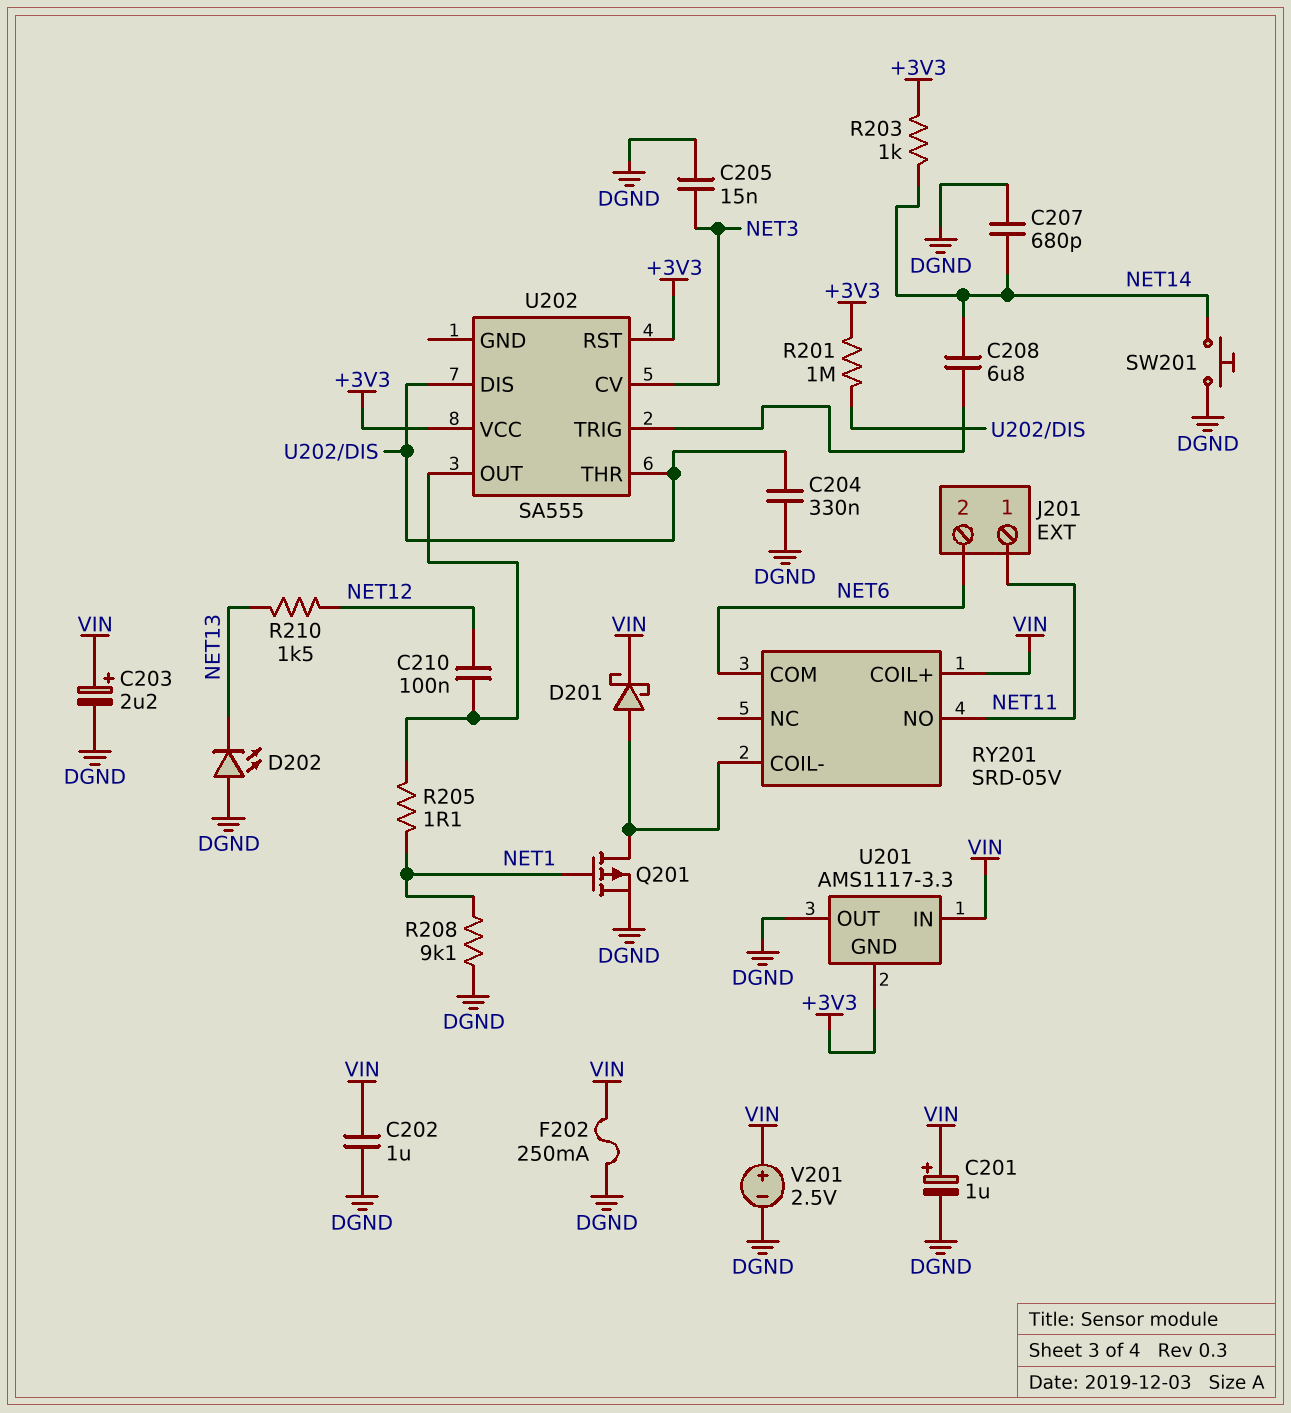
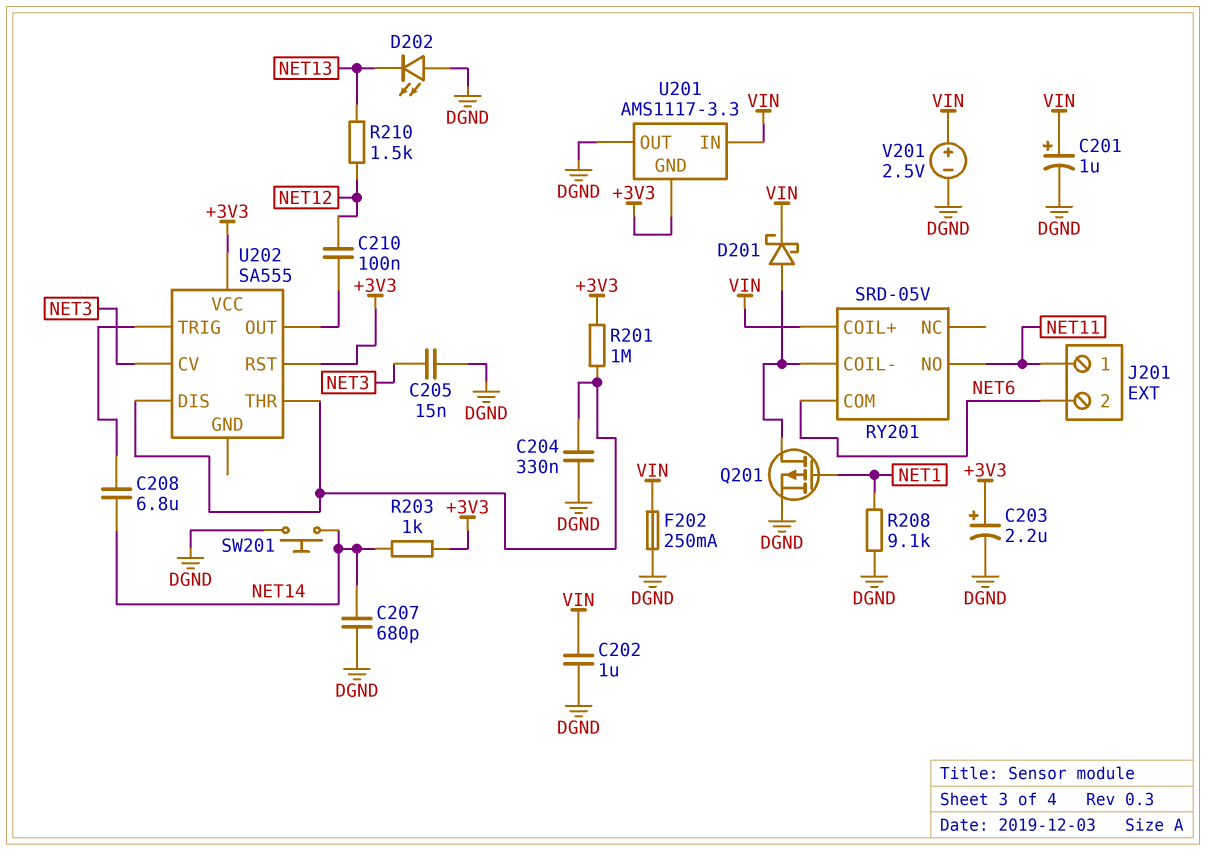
C203: 2.2uF (plus VIN, minus DGND) -> 2.2uF (plus +3V3, minus DGND)
R205: 1.1 (NET1, U202/OUT) -> none

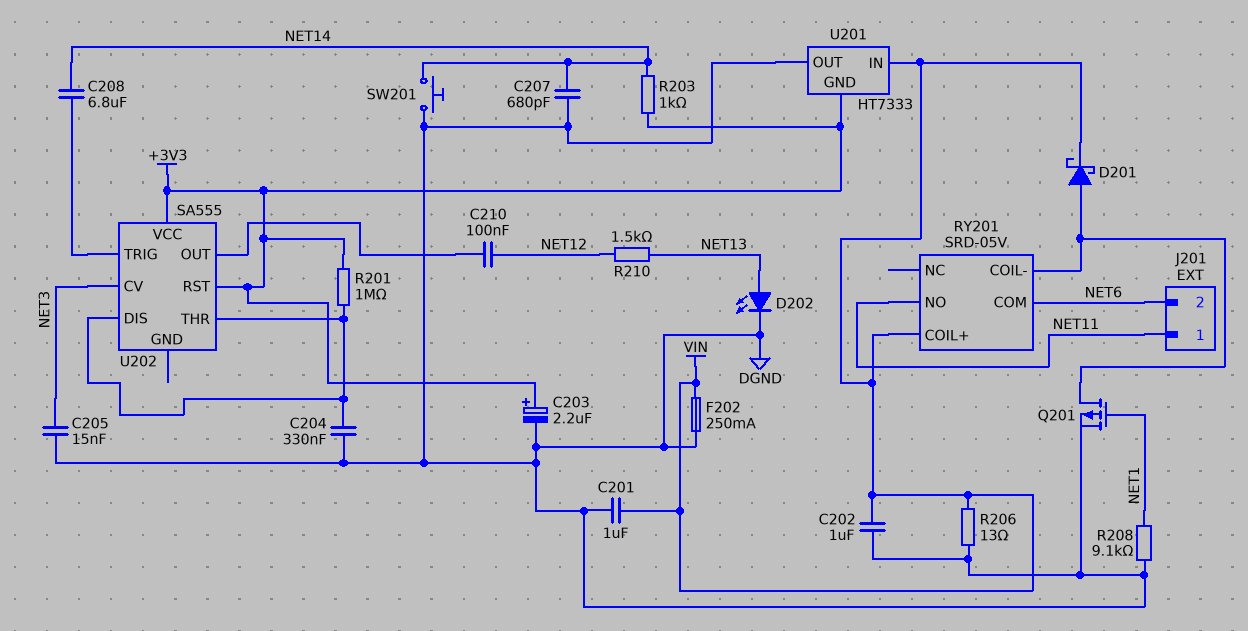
C201: 1uF (plus VIN, minus DGND) -> 1uF (DGND, VIN)
D202: LED (A DGND, K NET13) -> LED (A NET13, K DGND)
R206: none -> 13 (DGND, VIN)
U201: AMS1117-3.3 -> HT7333
V201: 2.5V (plus VIN, minus DGND) -> none

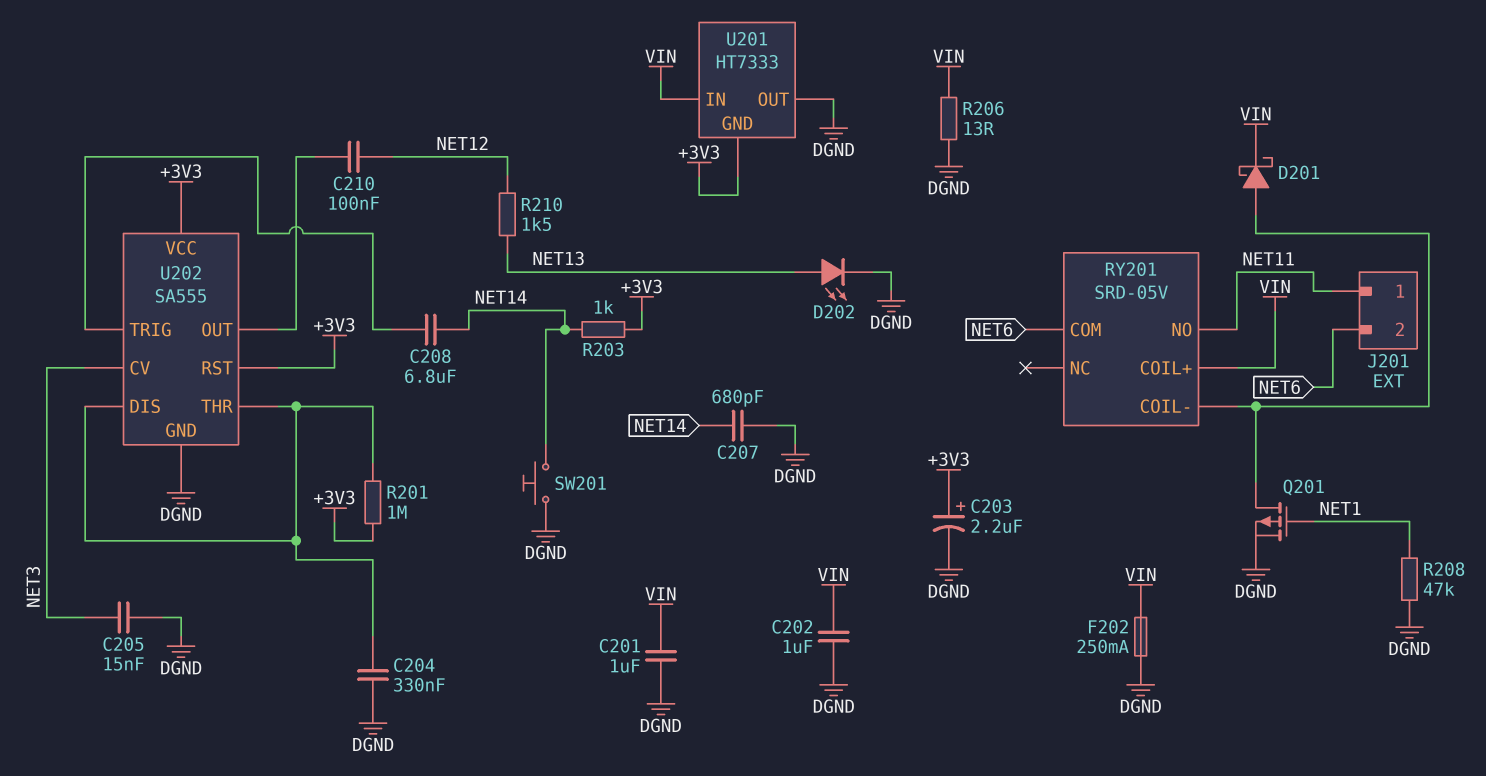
R208: 9.1k (DGND, NET1) -> 47k (DGND, NET1)
U202 pin GND: none -> DGND

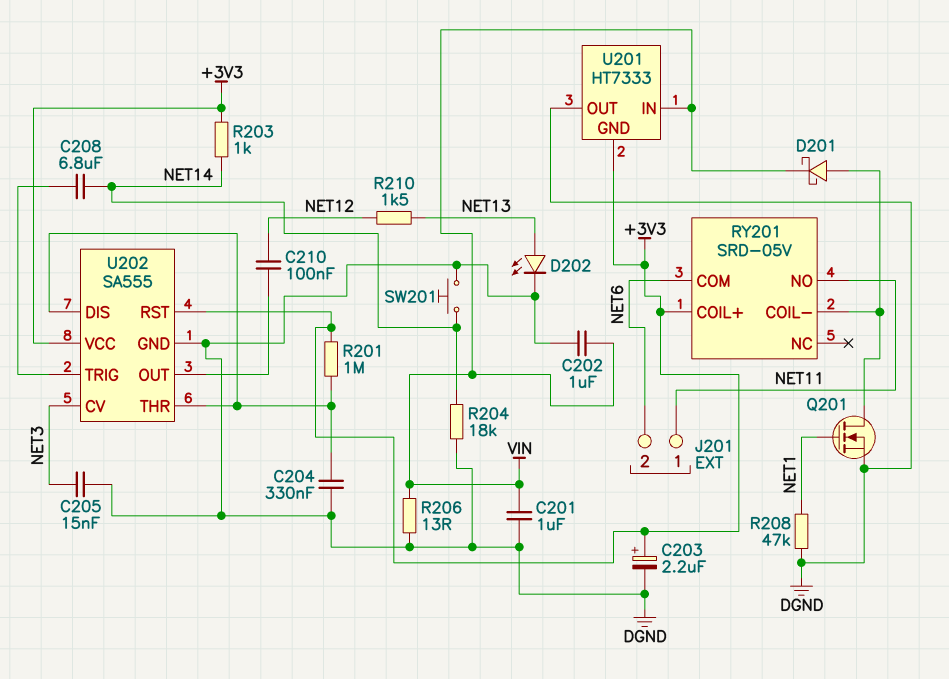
C207: 680pF (DGND, NET14) -> none
F202: 250mA (DGND, VIN) -> none
Q201: PMOS (G NET1, D RY201/COIL-, S DGND) -> NMOS (G NET1, D RY201/COIL-, S DGND)
R204: none -> 18k (DGND, NET14)
RY201 pin COIL+: VIN -> +3V3

